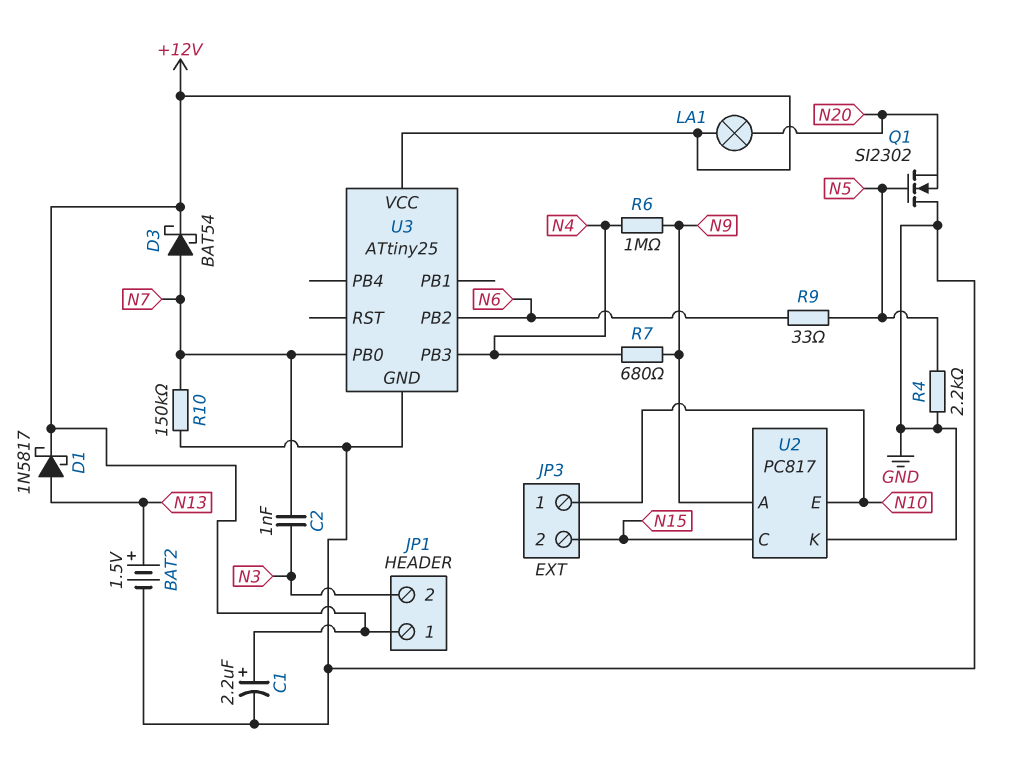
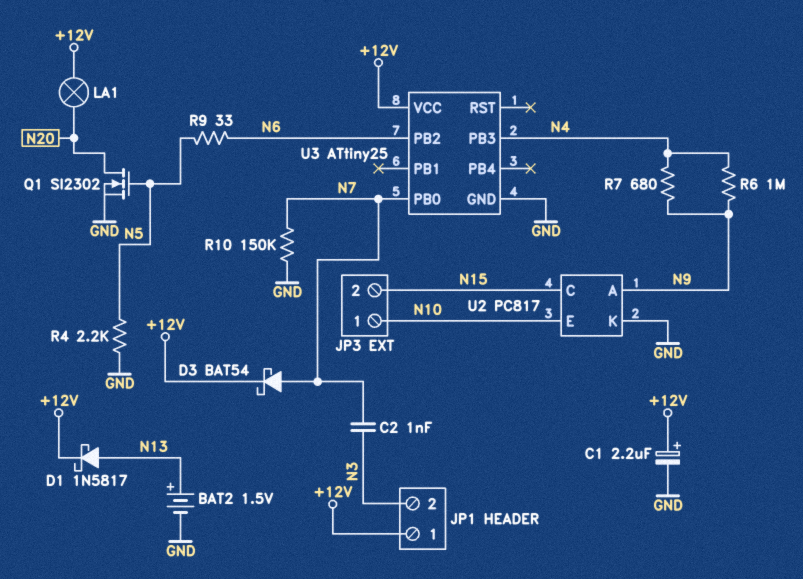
Q1: NMOS SI2302 (G N5, D GND, S N20) -> NMOS SI2302 (G N5, D N20, S GND)

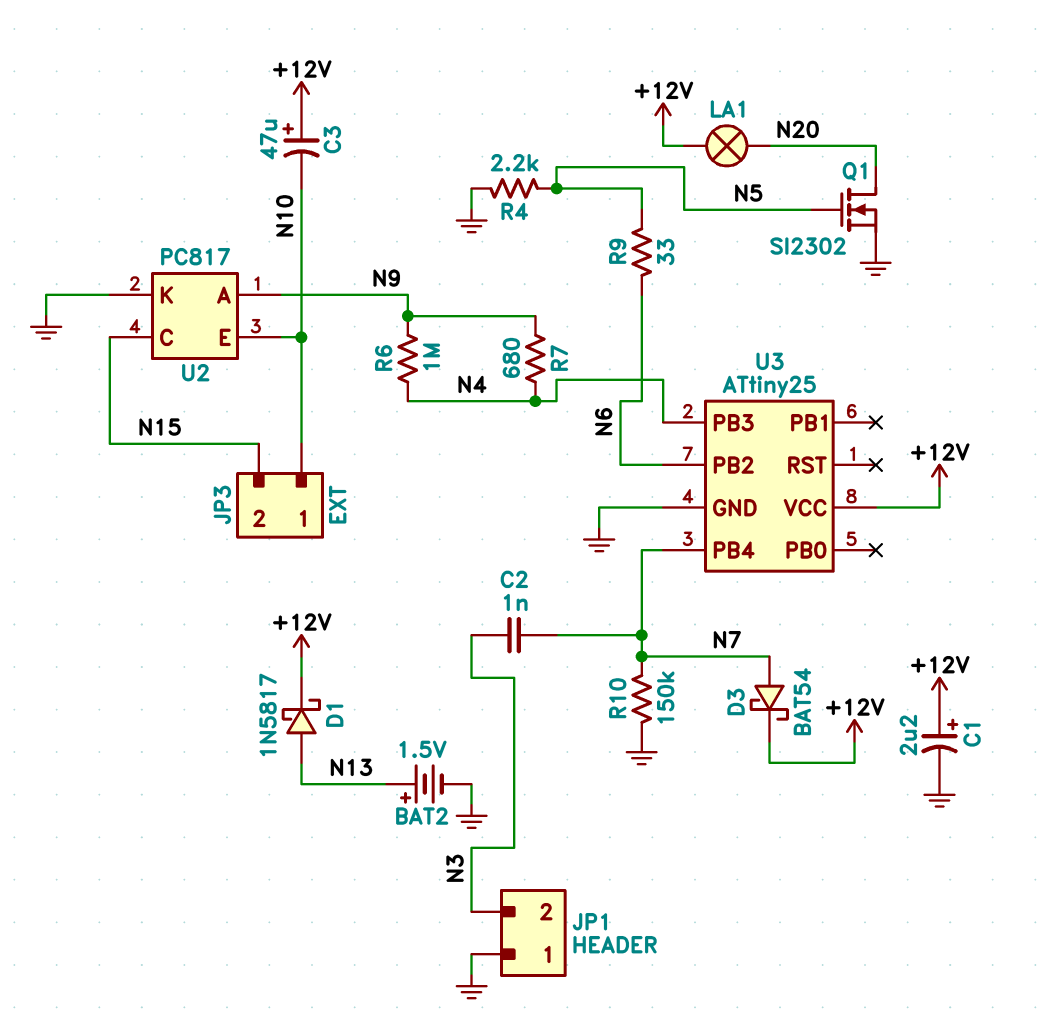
C3: none -> 47uF (plus +12V, minus N10)
JP1 pin 1: +12V -> GND
U3 pin PB0: N7 -> none
U3 pin PB4: none -> N7

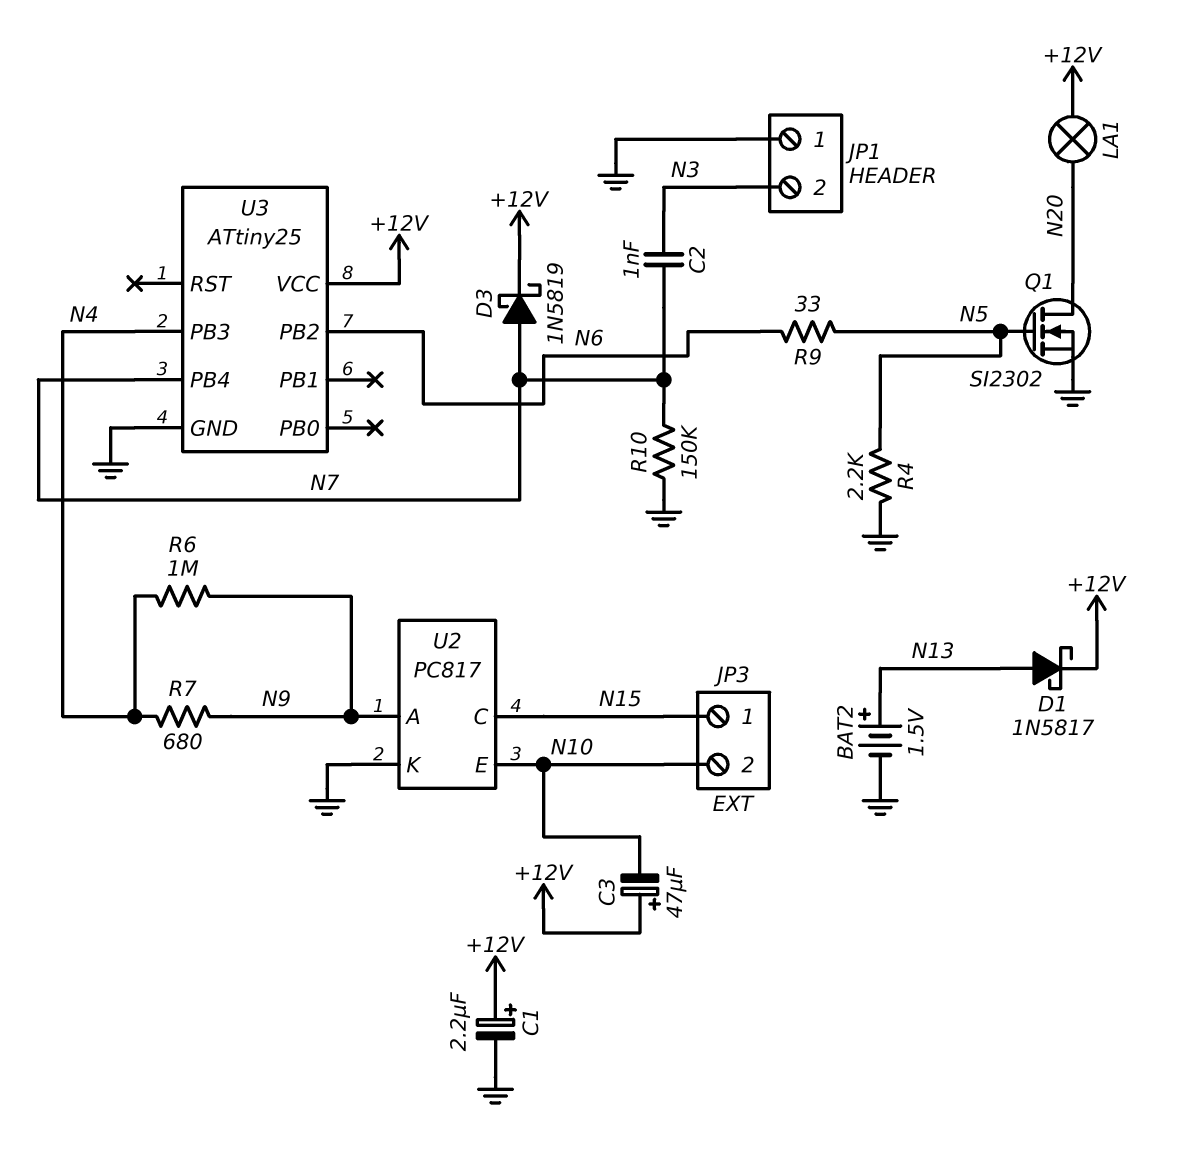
D3: schottky BAT54 (A N7, K +12V) -> schottky 1N5819 (A N7, K +12V)
JP3 pin 1: N10 -> N15
JP3 pin 2: N15 -> N10

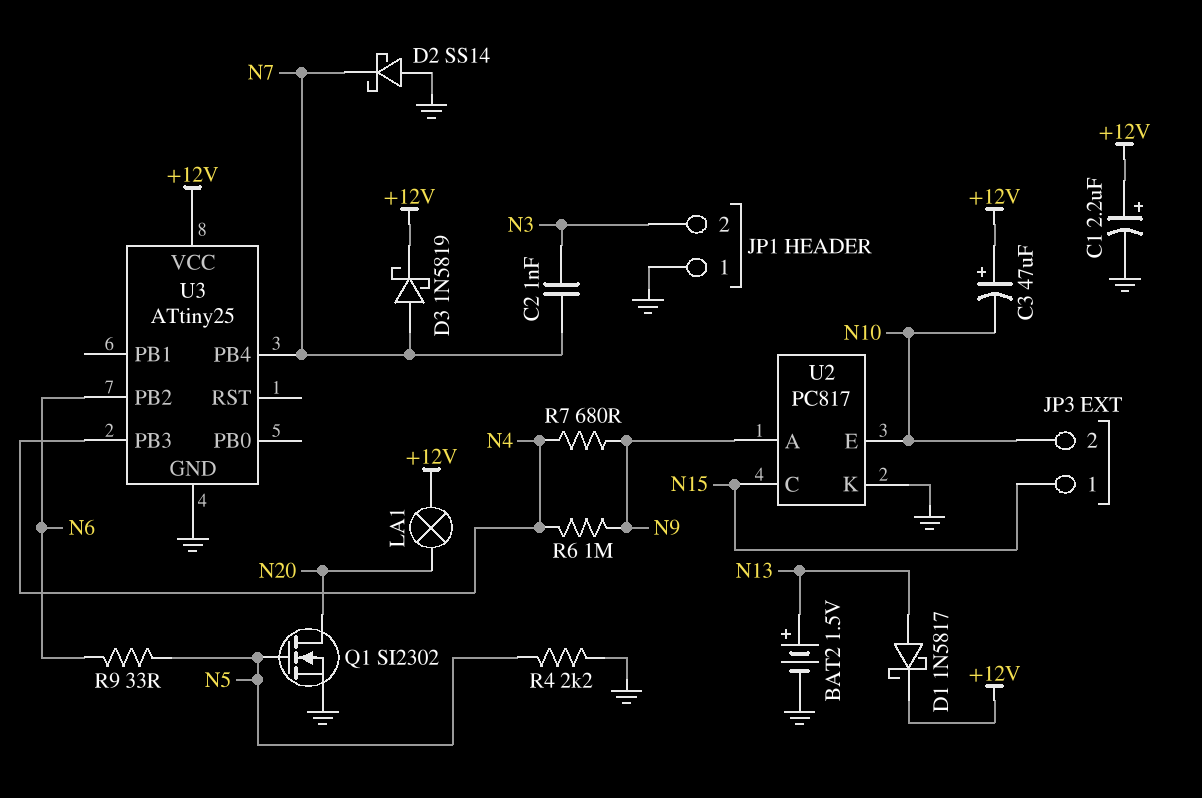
D2: none -> schottky SS14 (A GND, K N7)
R10: 150k (GND, N7) -> none

